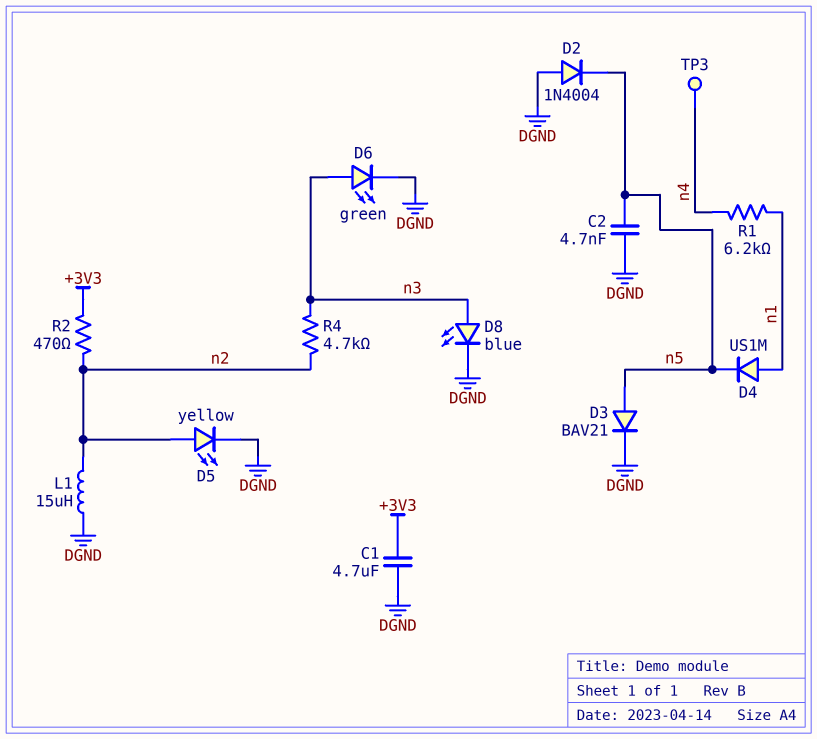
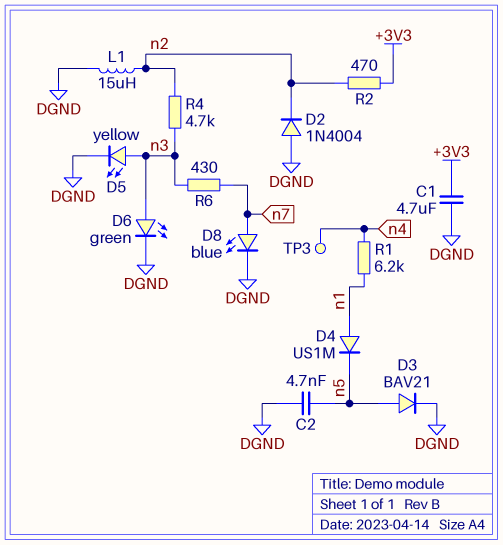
D2: diode 1N4004 (A DGND, K n5) -> diode 1N4004 (A DGND, K n2)
D5: LED yellow (A n2, K DGND) -> LED yellow (A n3, K DGND)
D8: LED blue (A n3, K DGND) -> LED blue (A n7, K DGND)
R6: none -> 430 (n3, n7)

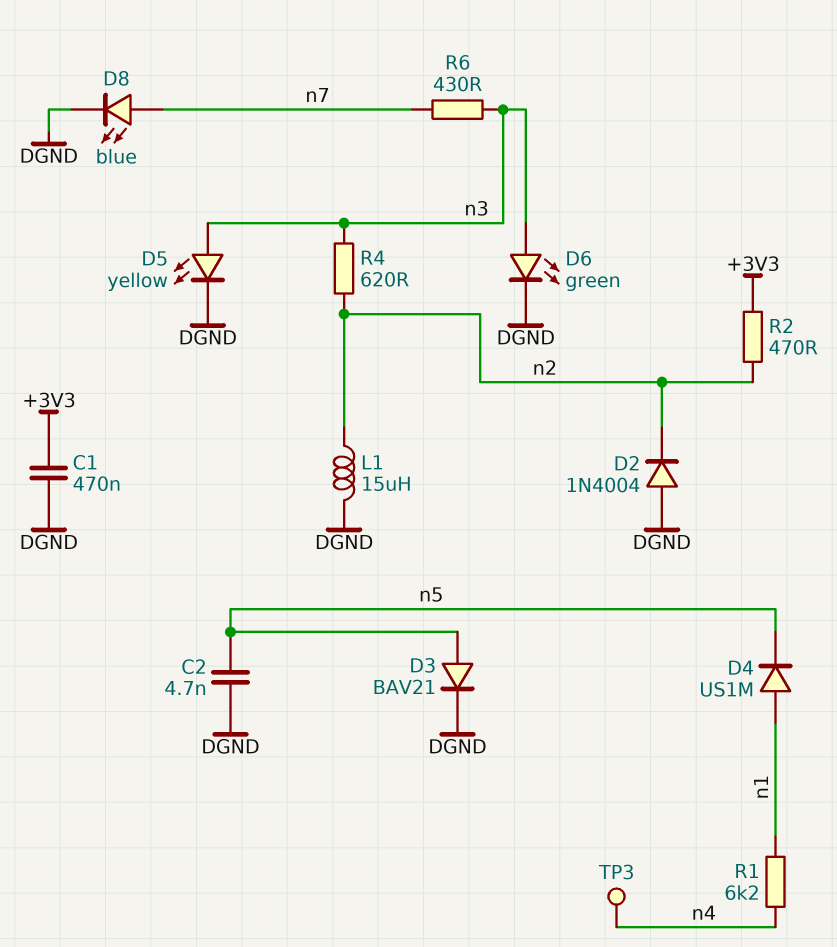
C1: 4.7uF (+3V3, DGND) -> 470nF (+3V3, DGND)
R4: 4.7k (n2, n3) -> 620 (n2, n3)

